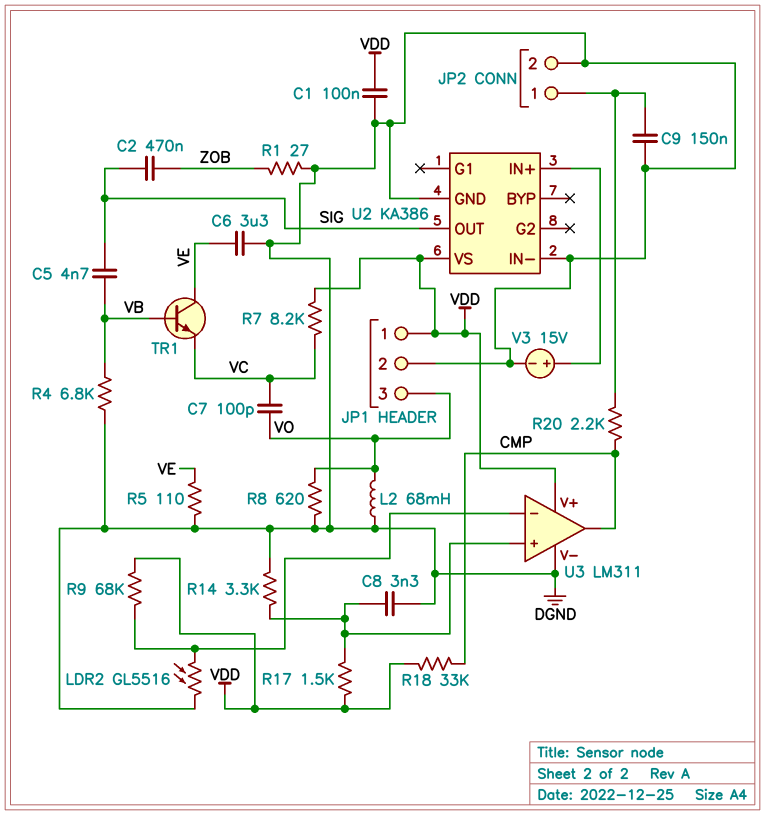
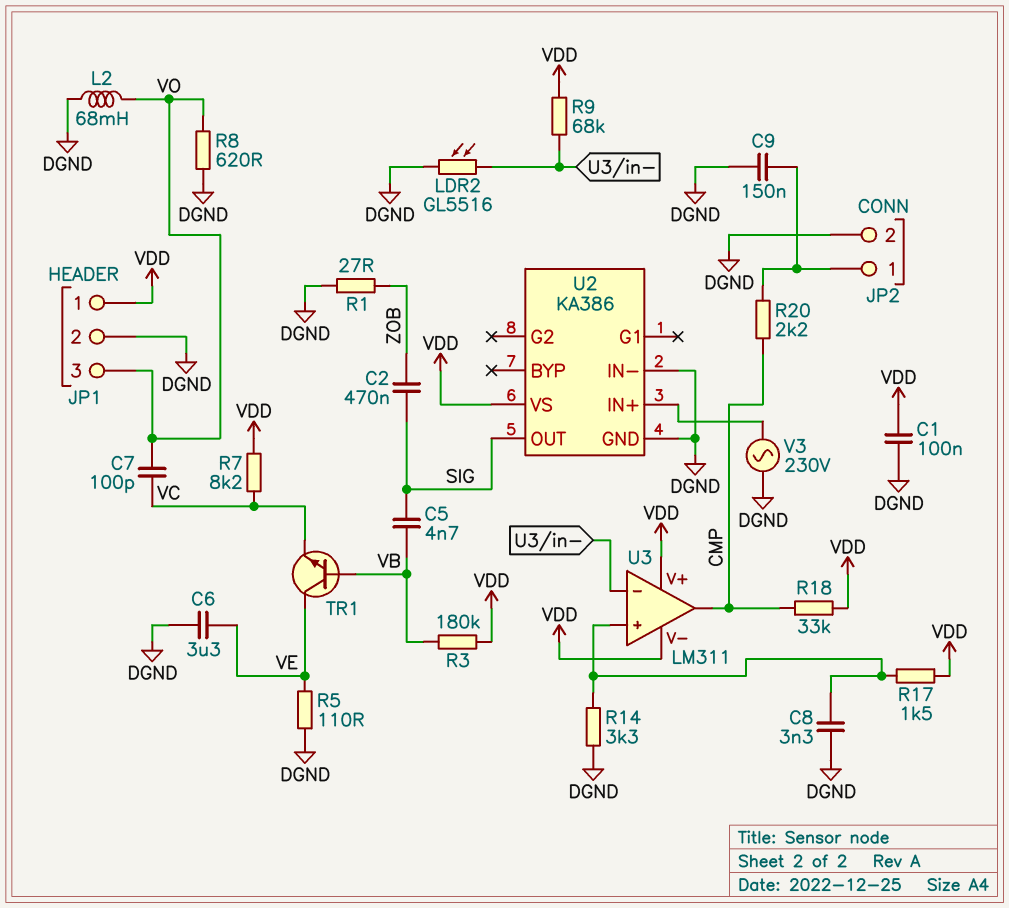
R3: none -> 180k (VB, VDD)
R4: 6.8k (DGND, VB) -> none
U3 pin V-: DGND -> VDD
V3: 15V (plus U2/IN+, minus DGND) -> AC 230V (DGND, U2/IN+)

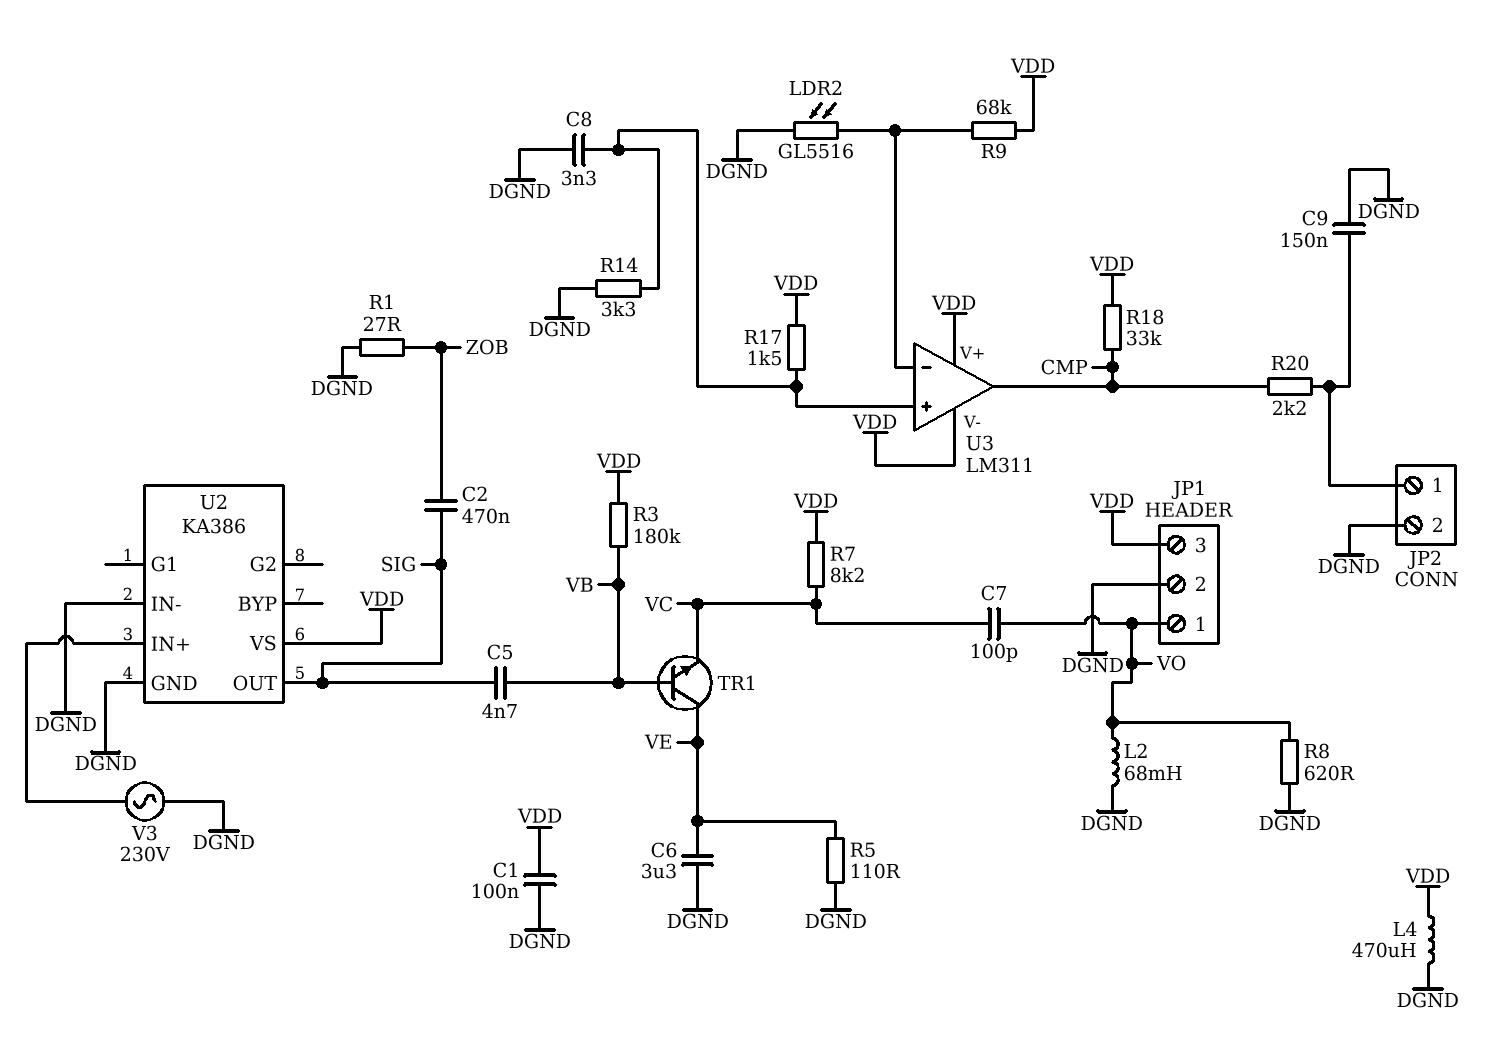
JP1 pin 1: VDD -> VO
JP1 pin 3: VO -> VDD
L4: none -> 470uH (DGND, VDD)

